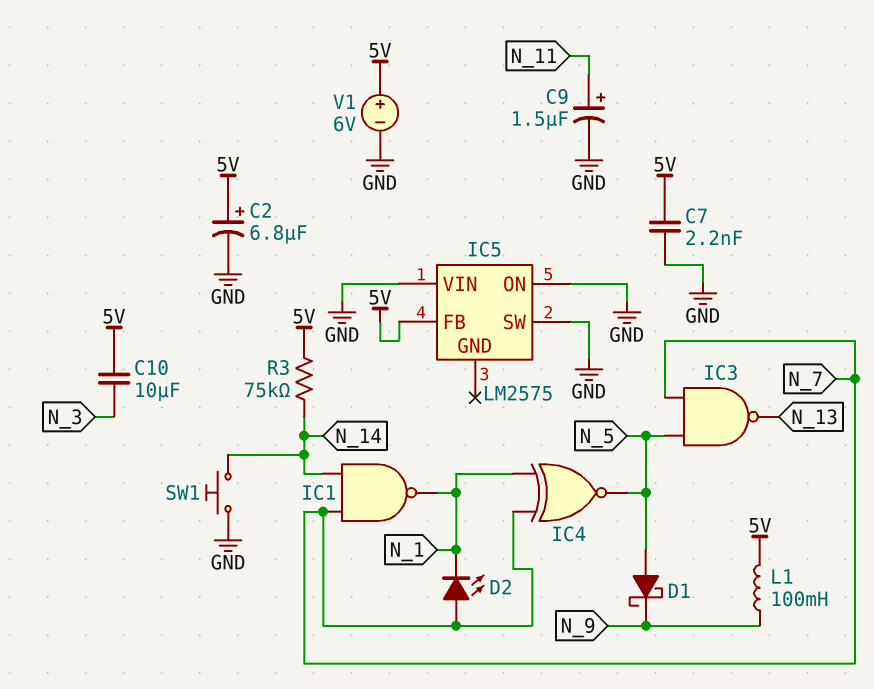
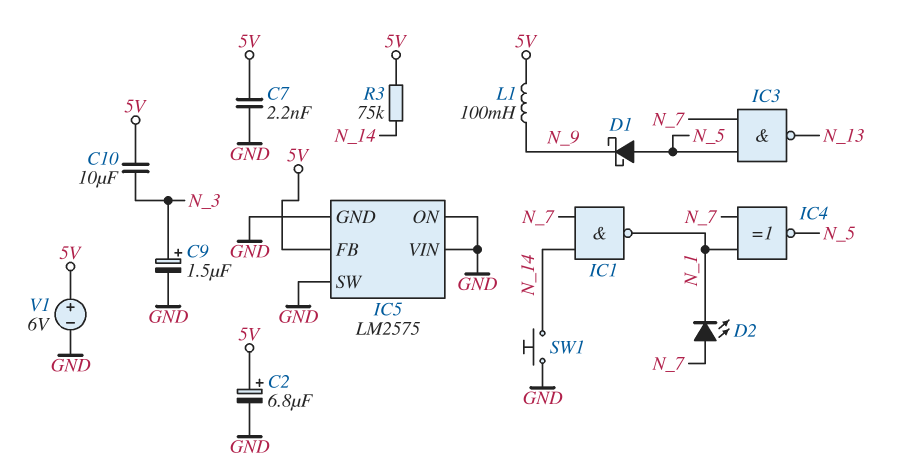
C9: 1.5uF (plus N_11, minus GND) -> 1.5uF (plus N_3, minus GND)
IC5 pin GND: none -> GND

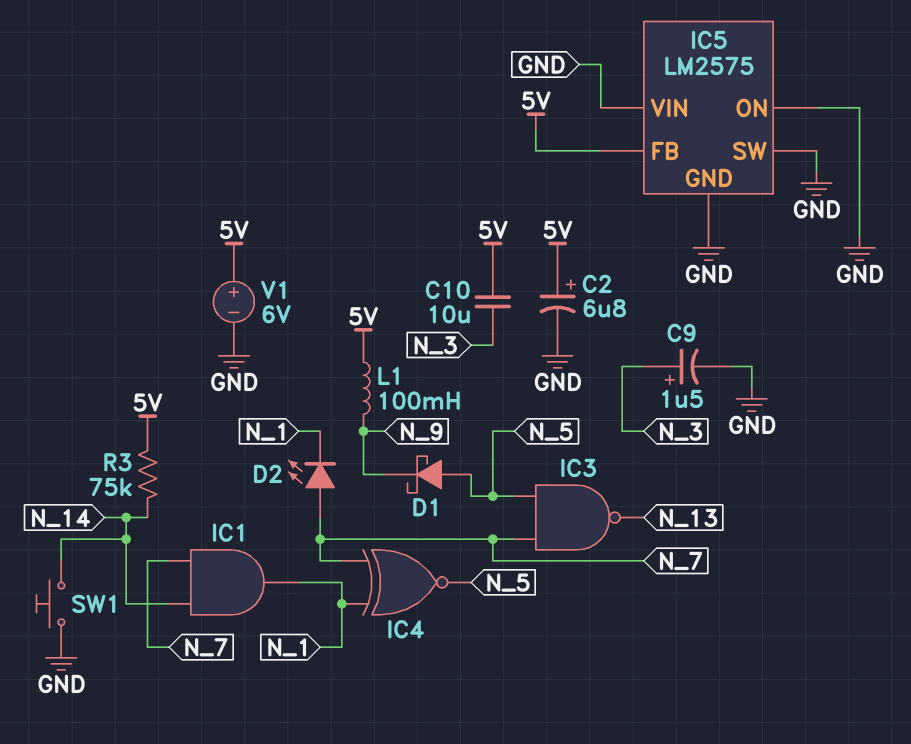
C7: 2.2nF (5V, GND) -> none
IC1: NAND (in N_7, in N_14, out N_1) -> AND (in N_7, in N_14, out N_1)

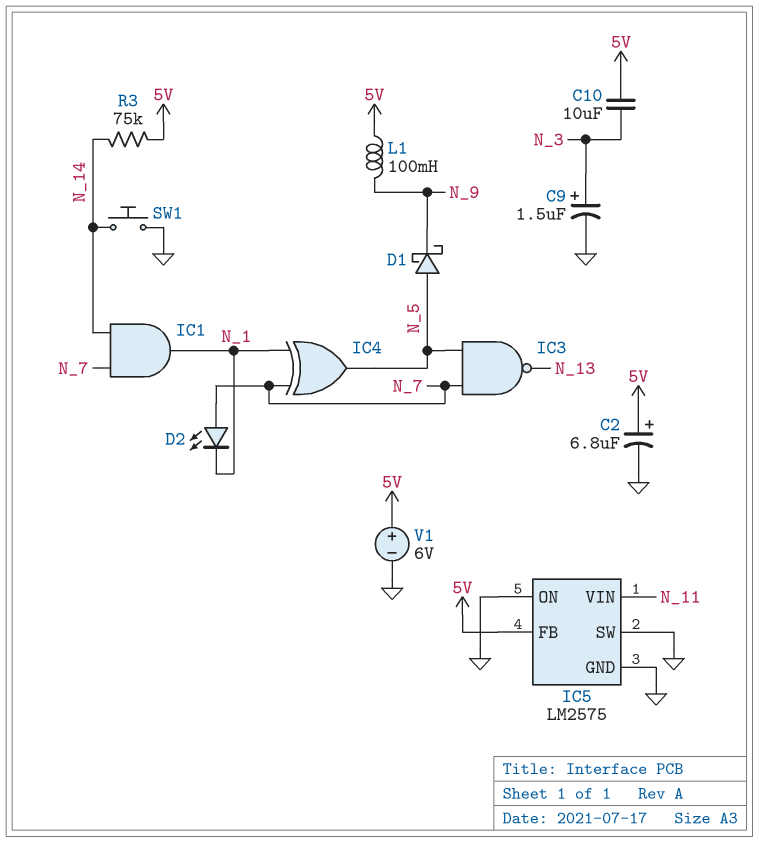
IC4: XNOR (in N_1, in N_7, out N_5) -> XOR (in N_1, in N_7, out N_5)
IC5 pin VIN: GND -> N_11

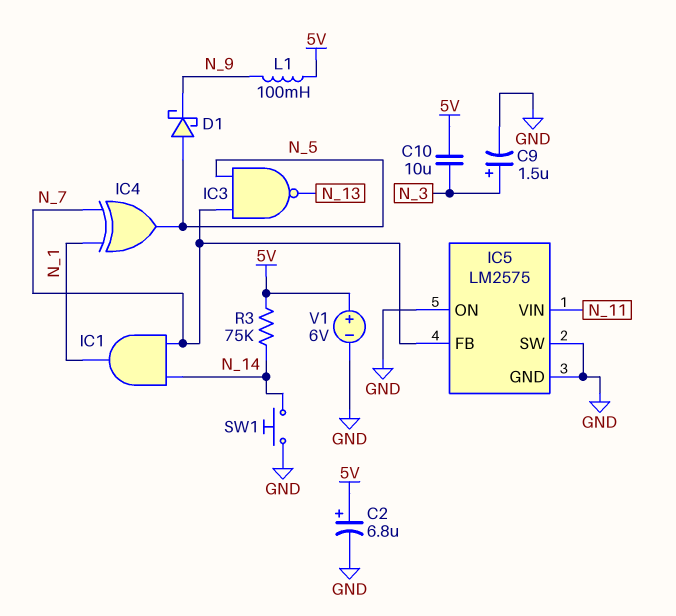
D2: LED (A N_7, K N_1) -> none
IC5 pin FB: 5V -> N_7

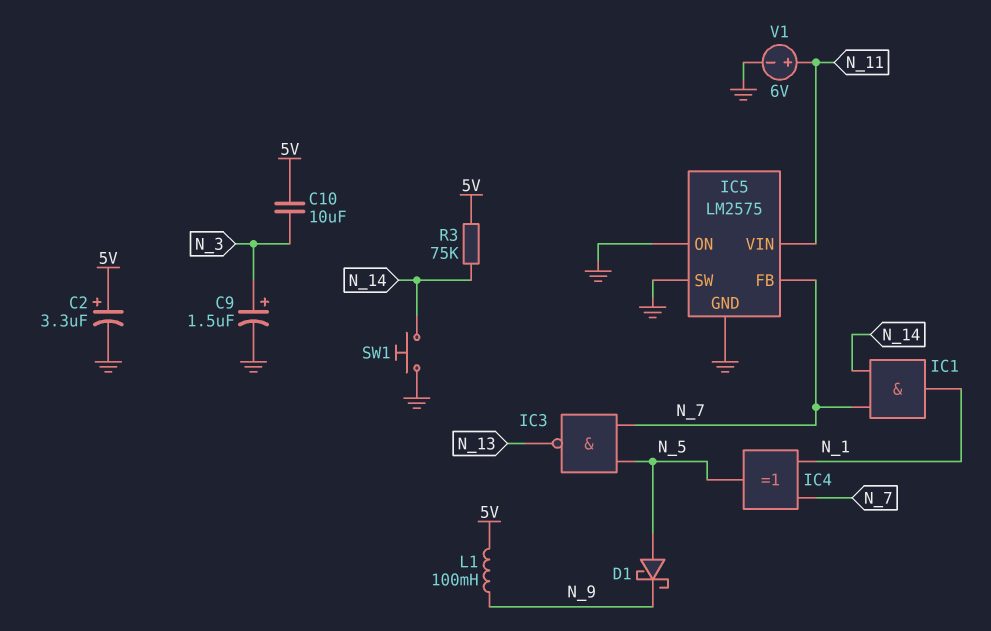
C2: 6.8uF (plus 5V, minus GND) -> 3.3uF (plus 5V, minus GND)
V1: 6V (plus 5V, minus GND) -> 6V (plus N_11, minus GND)

